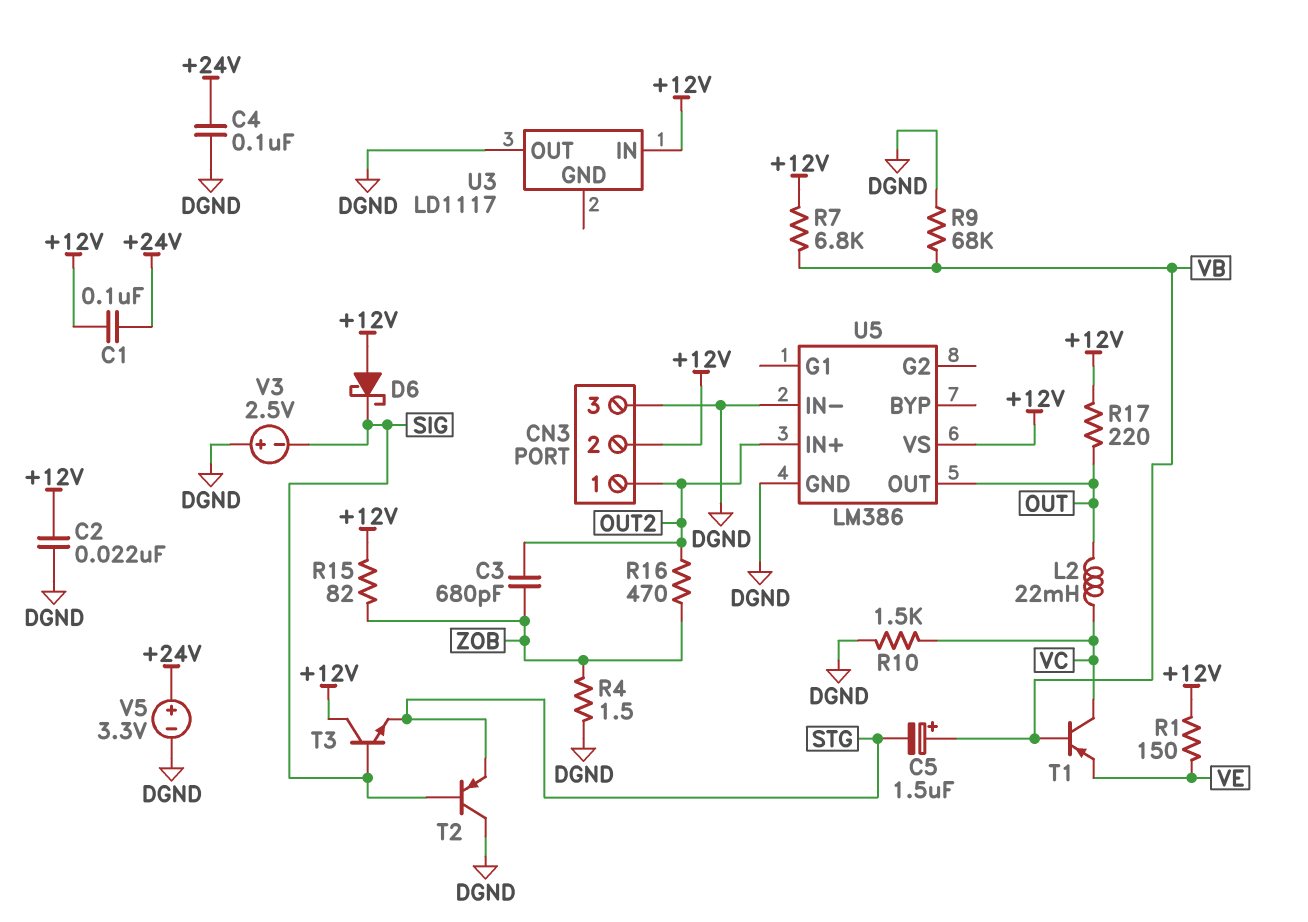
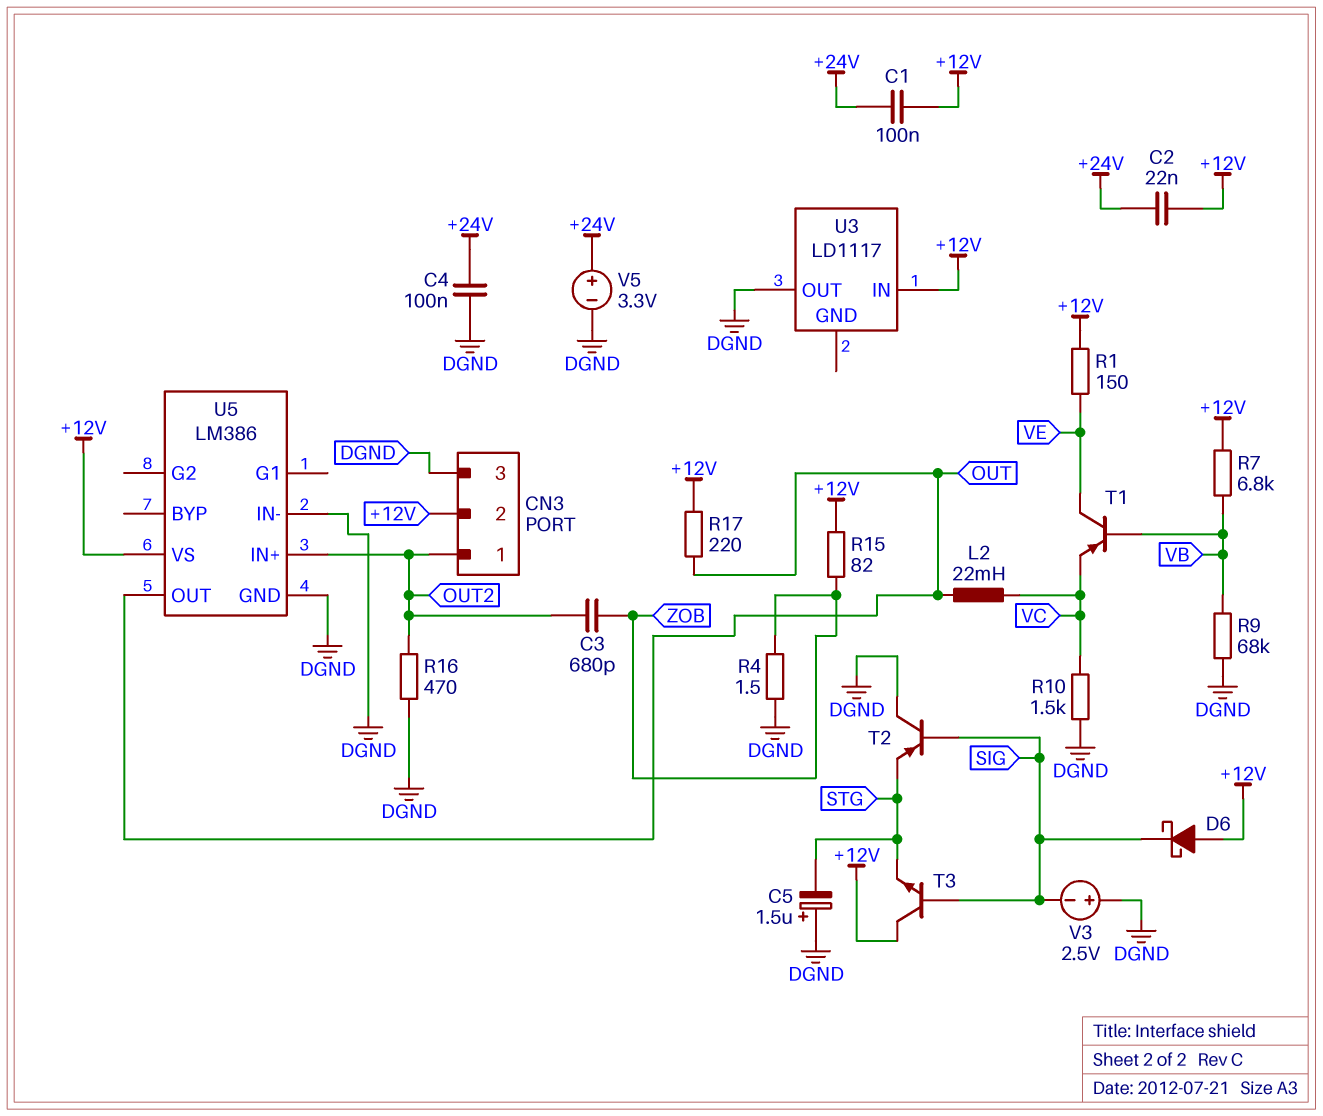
C2: 22nF (+12V, DGND) -> 22nF (+12V, +24V)
C5: 1.5uF (plus VB, minus STG) -> 1.5uF (plus DGND, minus STG)
R16: 470 (OUT2, ZOB) -> 470 (DGND, OUT2)
T1: PNP (B VB, C VC, E VE) -> PNP (B VB, C VE, E VC)

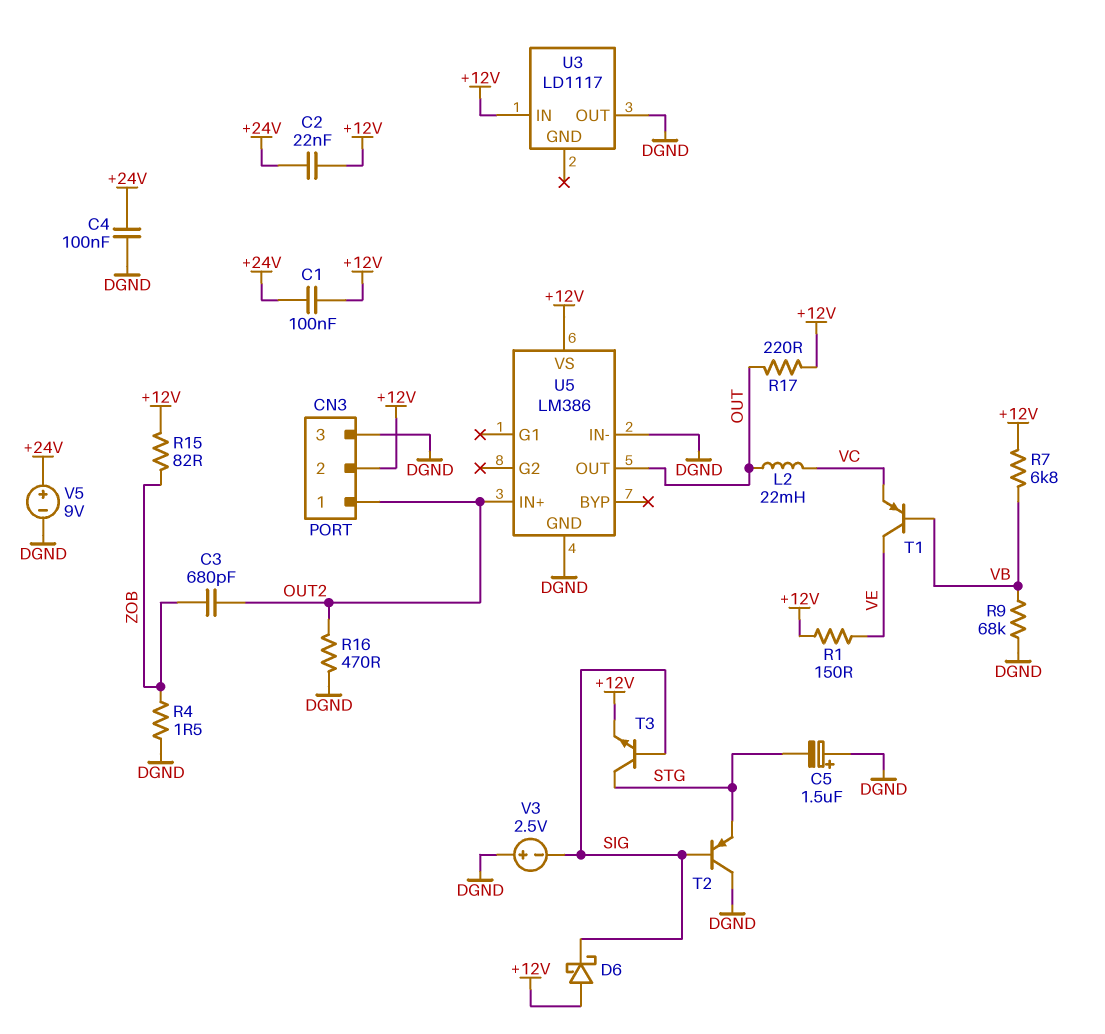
R10: 1.5k (DGND, VC) -> none
T3: NPN (B SIG, C +12V, E STG) -> NPN (B SIG, C STG, E +12V)
V5: 3.3V (plus +24V, minus DGND) -> 9V (plus +24V, minus DGND)

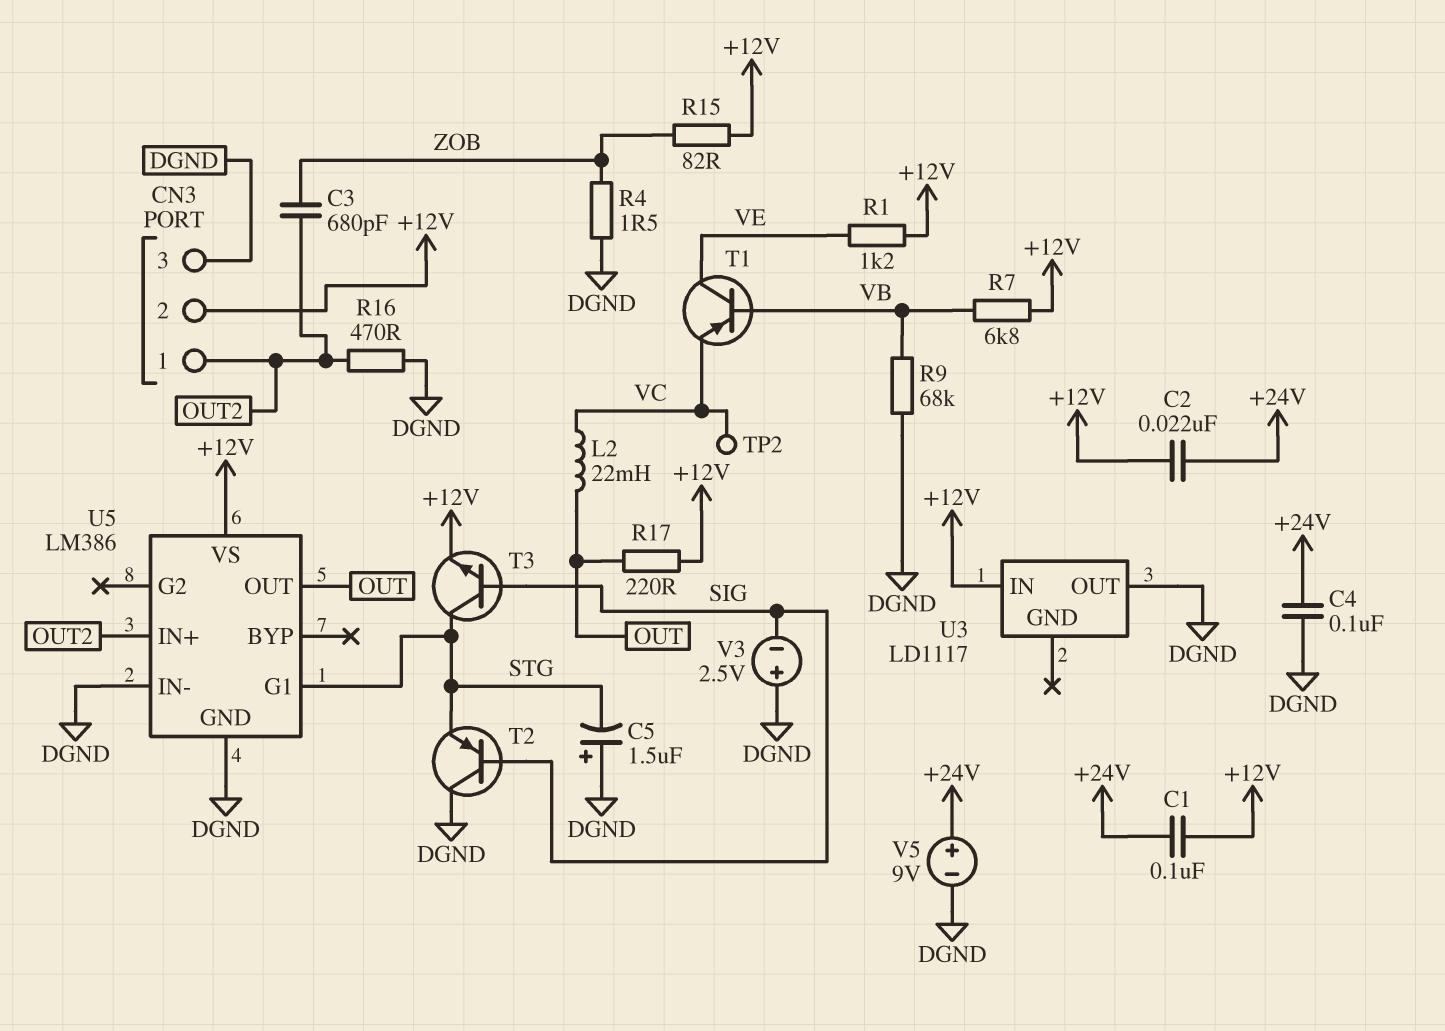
D6: schottky (A +12V, K SIG) -> none
R1: 150 (+12V, VE) -> 1.2k (+12V, VE)
TP2: none -> test point (VC)
U5 pin G1: none -> STG

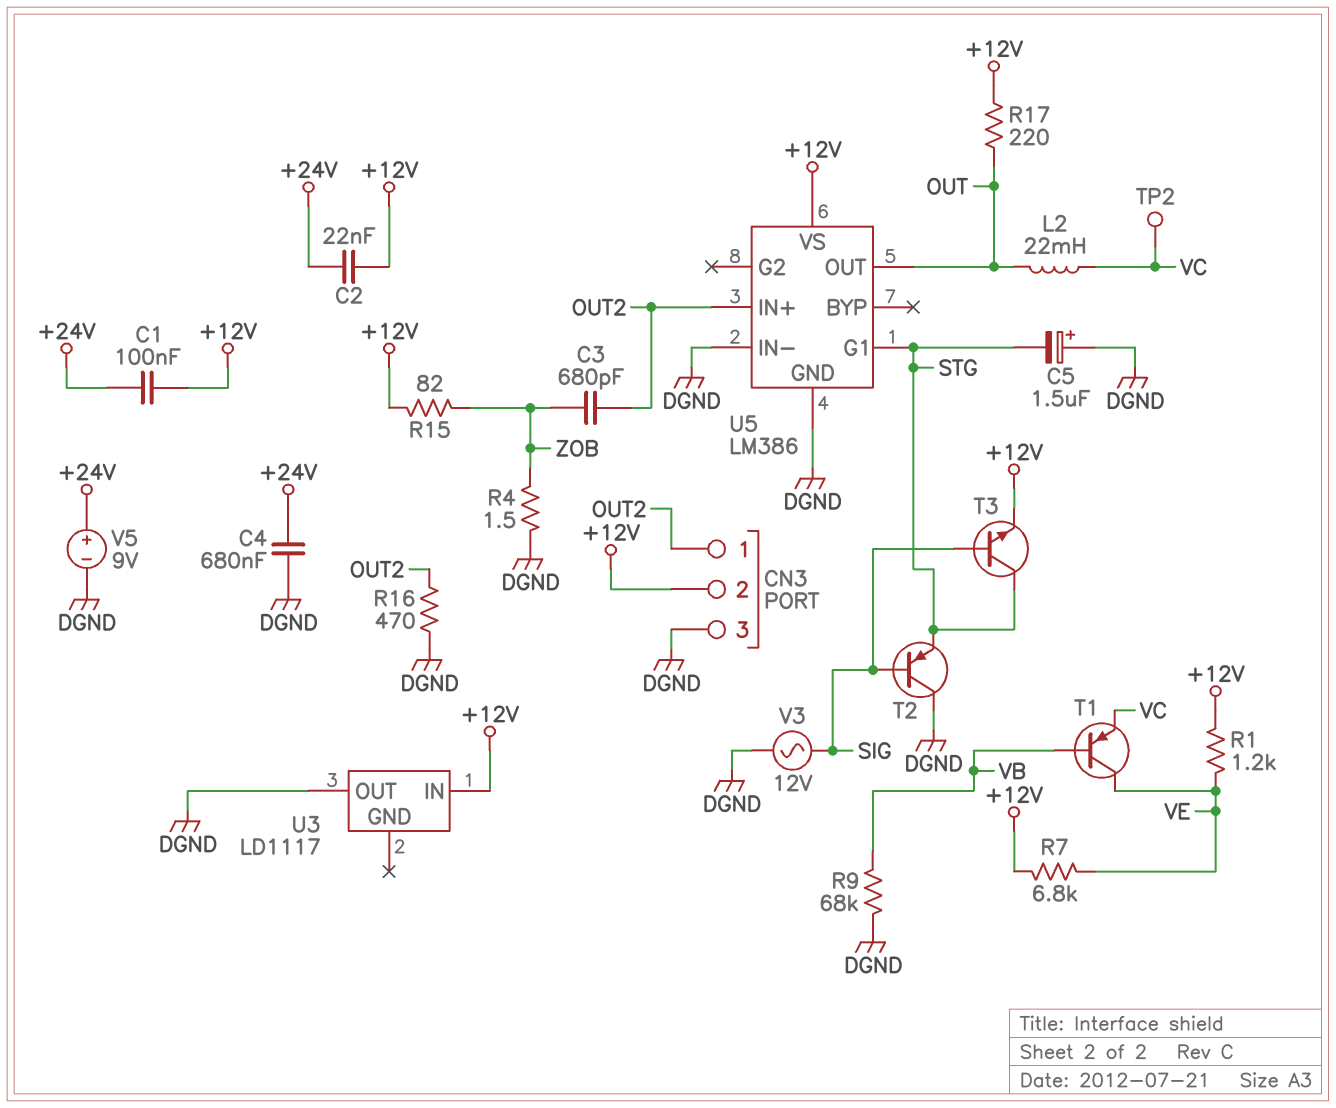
C4: 100nF (+24V, DGND) -> 680nF (+24V, DGND)
R7: 6.8k (+12V, VB) -> 6.8k (+12V, VE)
V3: 2.5V (plus DGND, minus SIG) -> AC 12V (DGND, SIG)

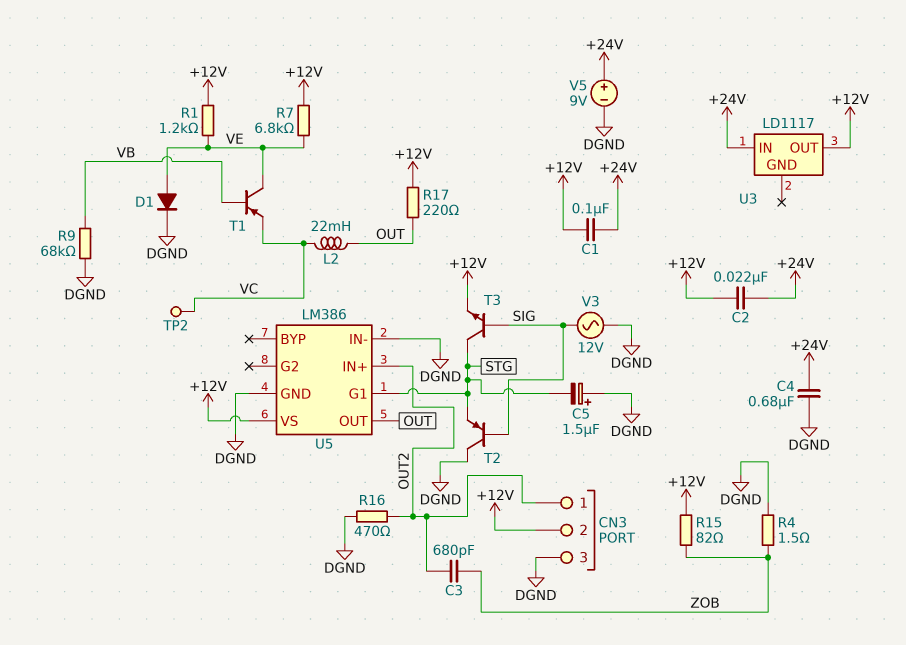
D1: none -> diode (A VE, K DGND)
U3 pin IN: +12V -> +24V
U3 pin OUT: DGND -> +12V

